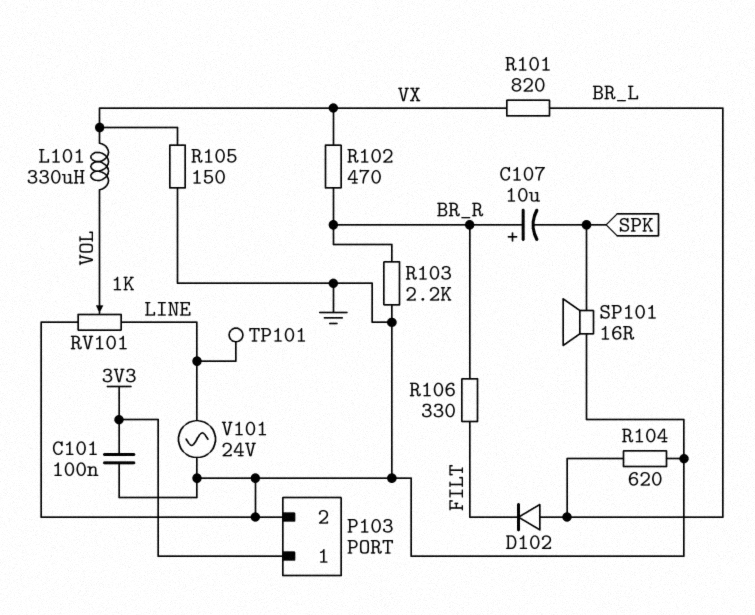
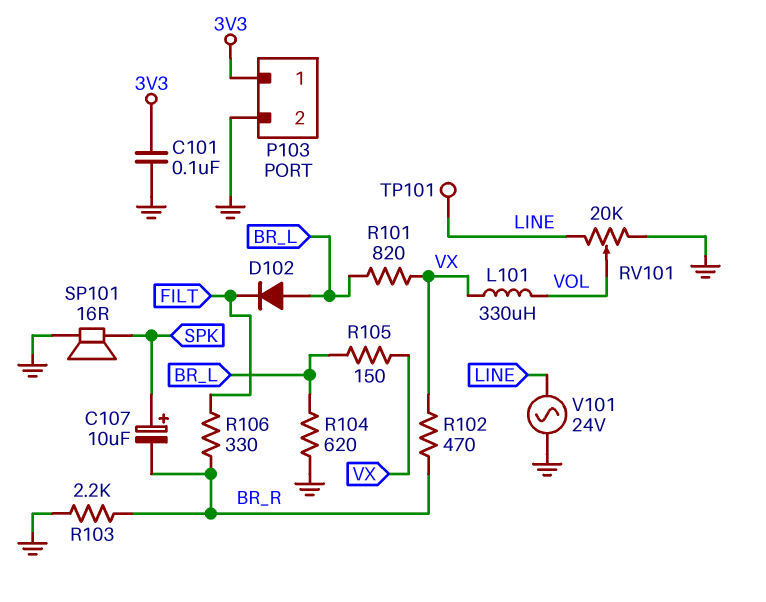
C107: 10uF (plus BR_R, minus SPK) -> 10uF (plus SPK, minus BR_R)
R105: 150 (GND, VX) -> 150 (BR_L, VX)
RV101: 1k (GND, LINE, wiper VOL) -> 20k (GND, LINE, wiper VOL)

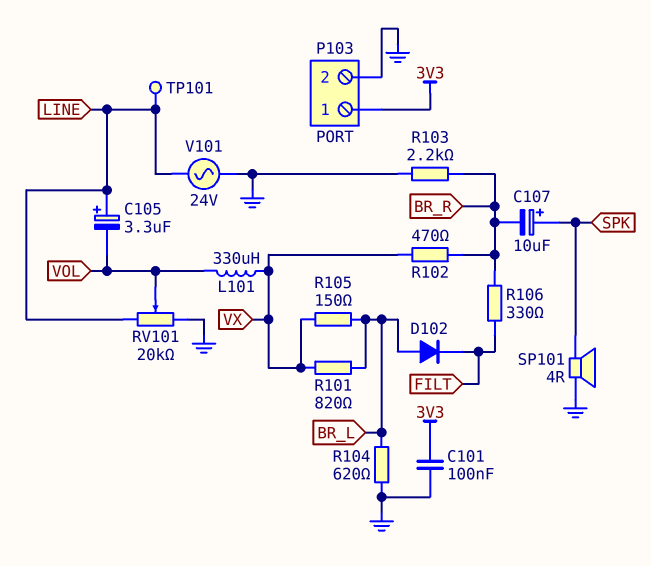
C105: none -> 3.3uF (plus LINE, minus VOL)
SP101: speaker 16R (GND, SPK) -> speaker 4R (GND, SPK)

